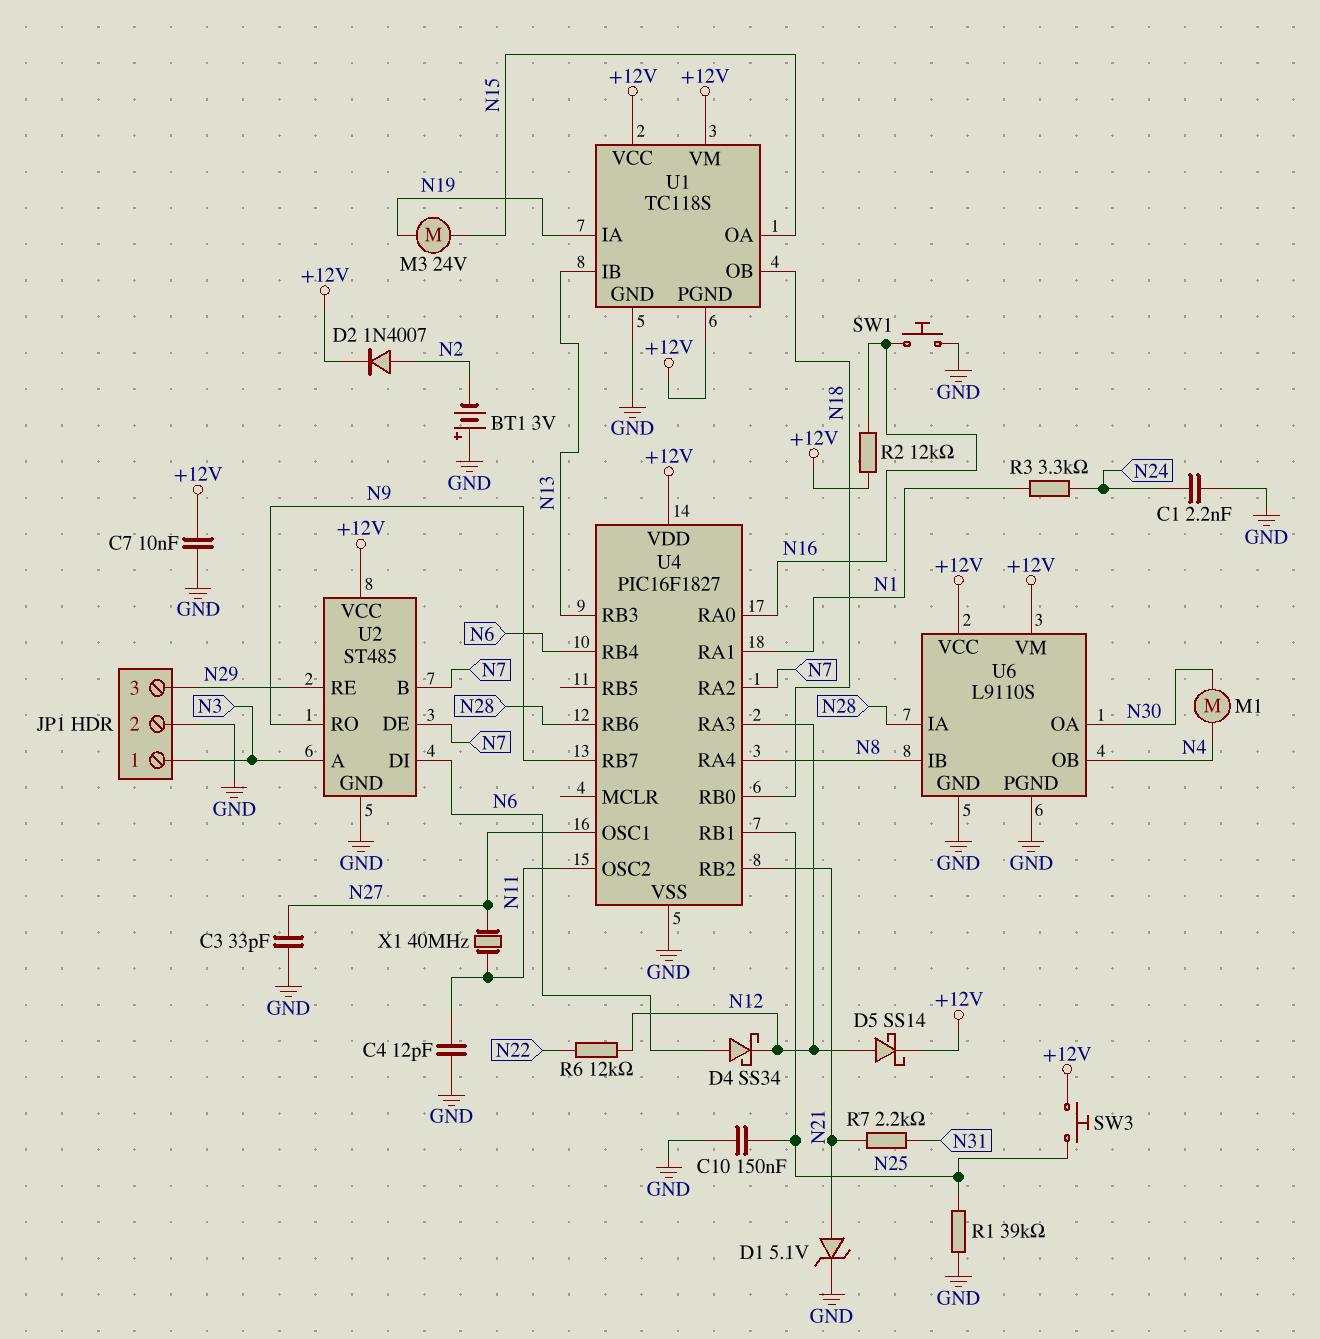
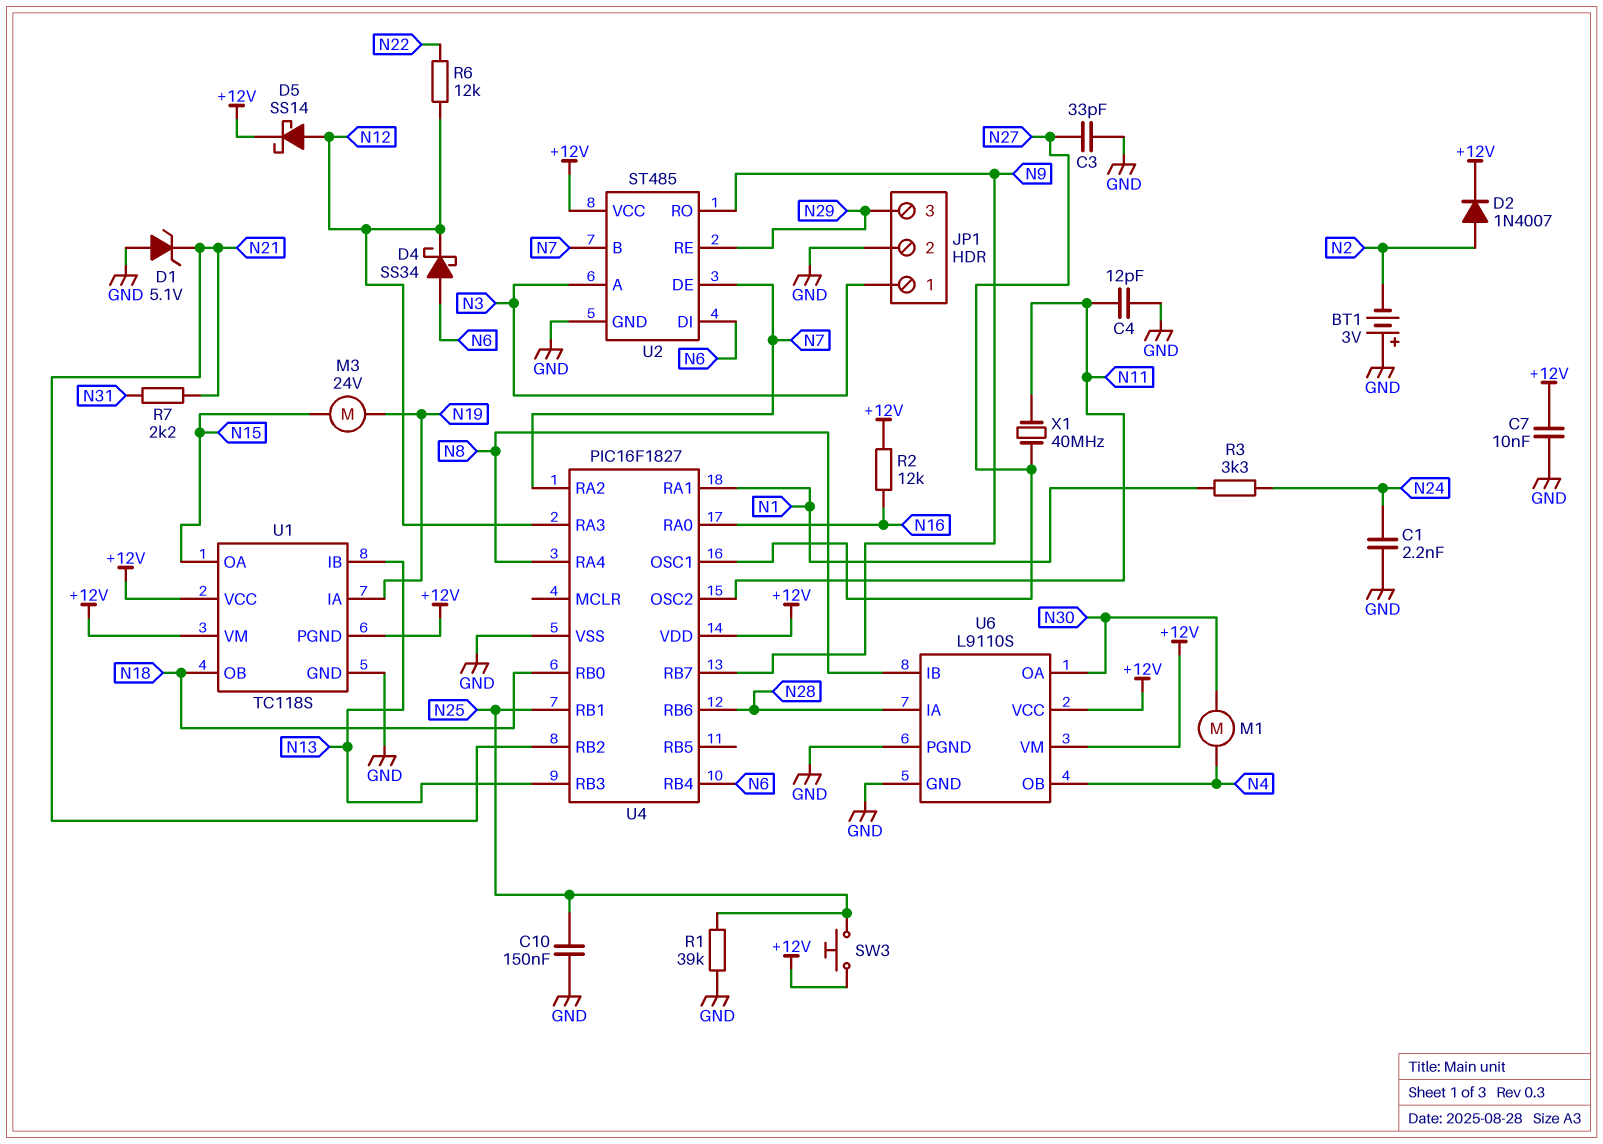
D1: zener 5.1V (A N21, K GND) -> zener 5.1V (A GND, K N21)
SW1: button (GND, N16) -> none

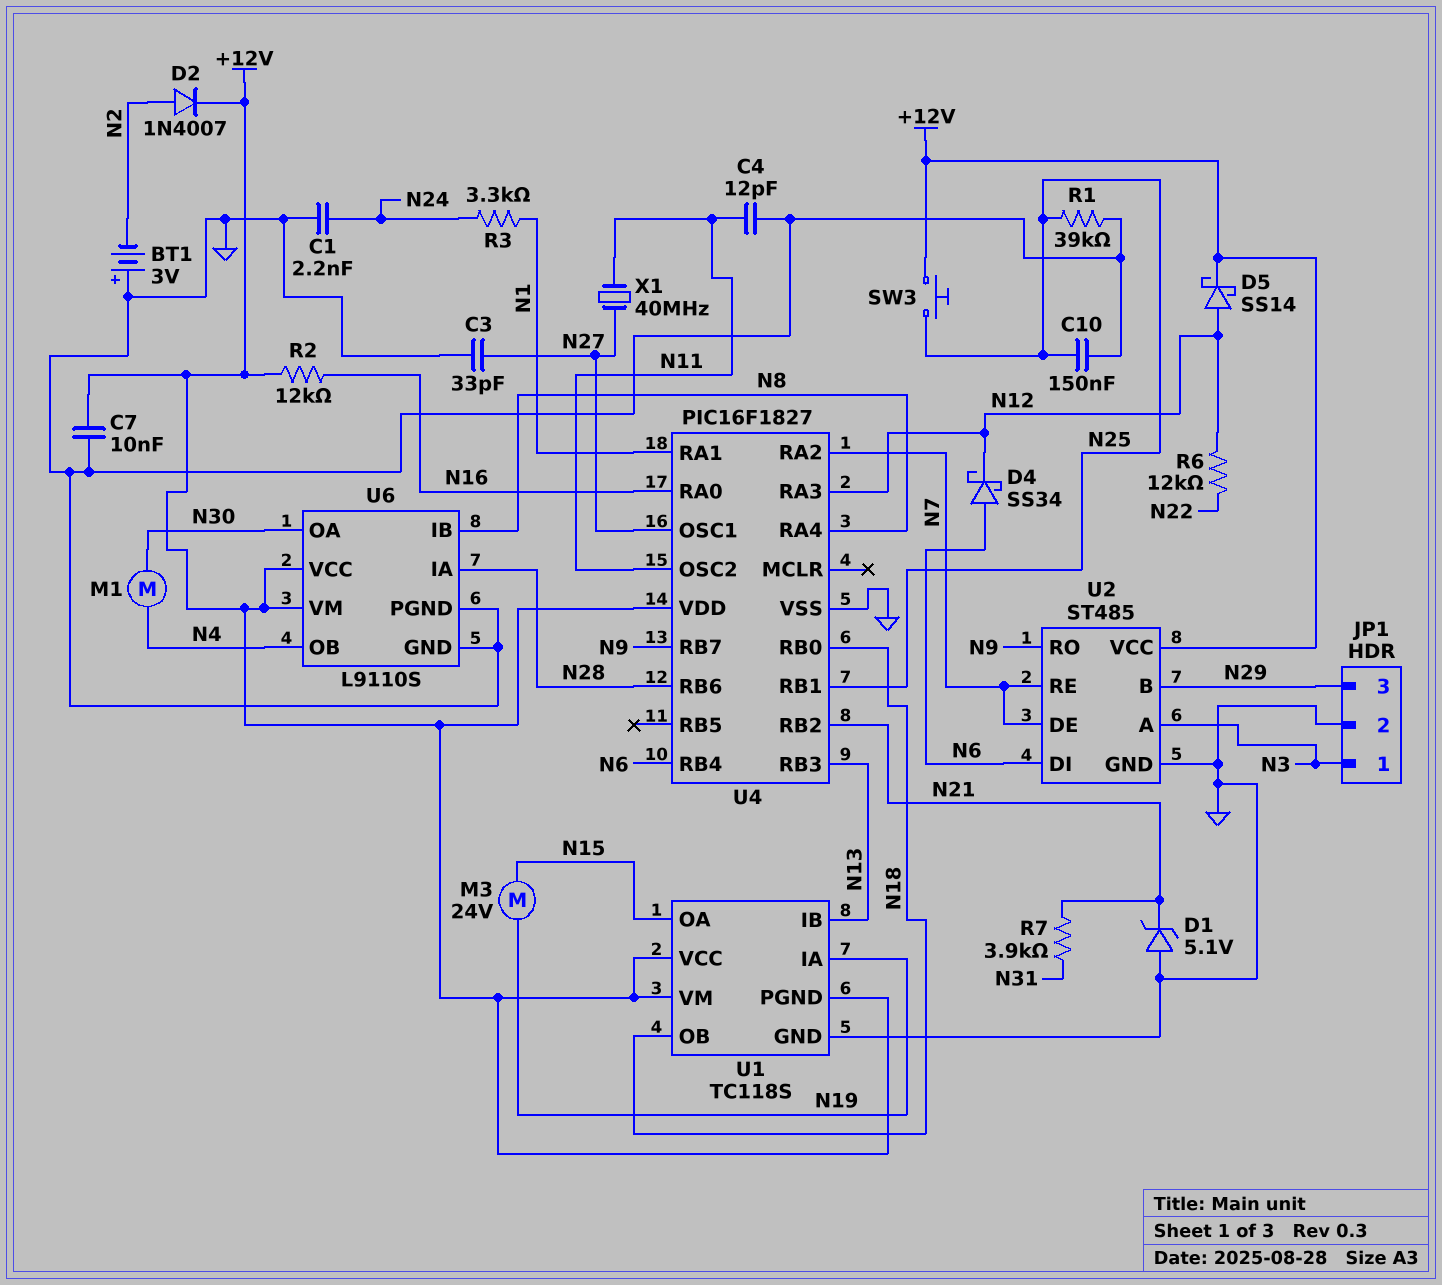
R7: 2.2k (N21, N31) -> 3.9k (N21, N31)
U2 pin B: N7 -> N29
U2 pin RE: N29 -> N7

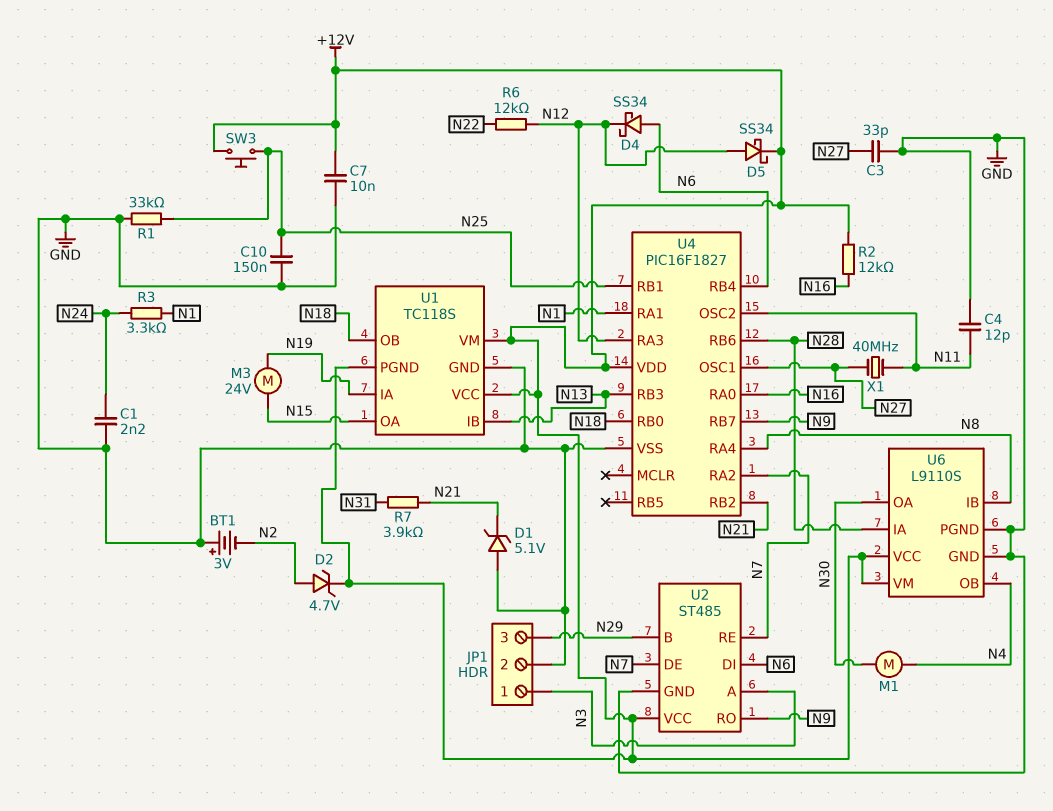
D2: diode 1N4007 (A N2, K +12V) -> zener 4.7V (A N2, K +12V)
D5: schottky SS14 (A N12, K +12V) -> schottky SS34 (A N12, K +12V)
R1: 39k (GND, N25) -> 33k (GND, N25)

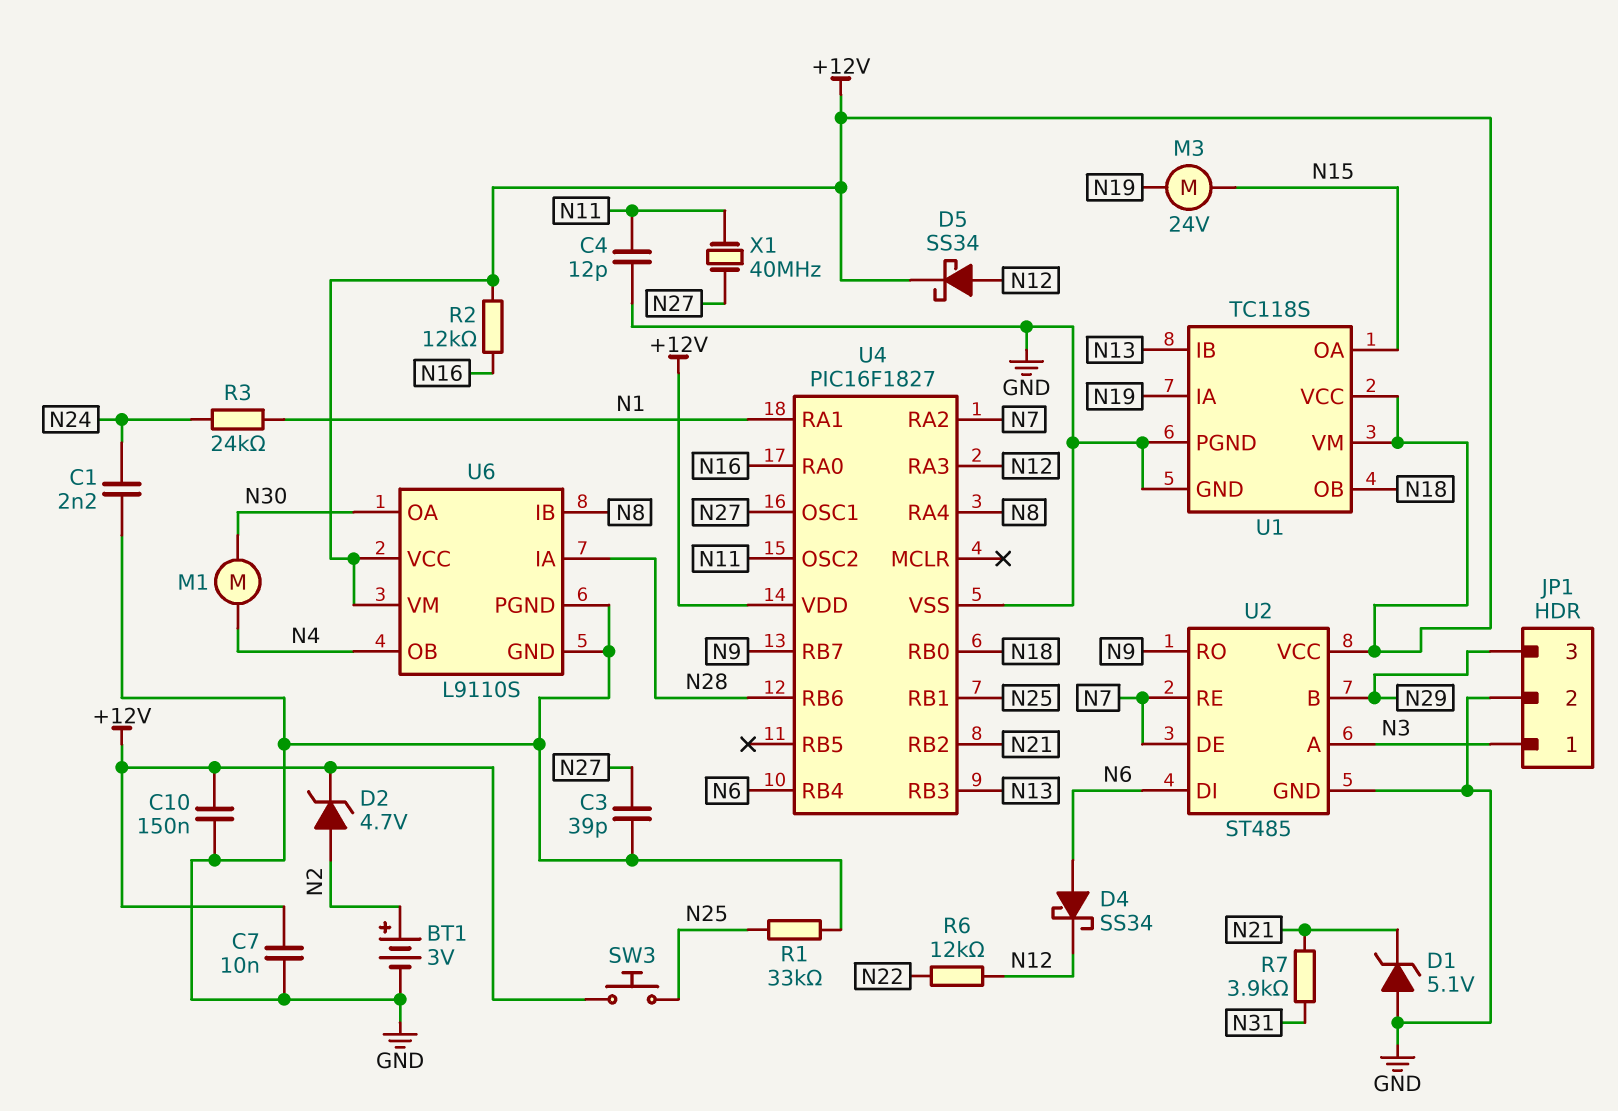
BT1: 3V (plus GND, minus N2) -> 3V (plus N2, minus GND)
C3: 33pF (GND, N27) -> 39pF (GND, N27)
C10: 150nF (GND, N25) -> 150nF (+12V, GND)
R3: 3.3k (N1, N24) -> 24k (N1, N24)
U1 pin PGND: +12V -> GND

